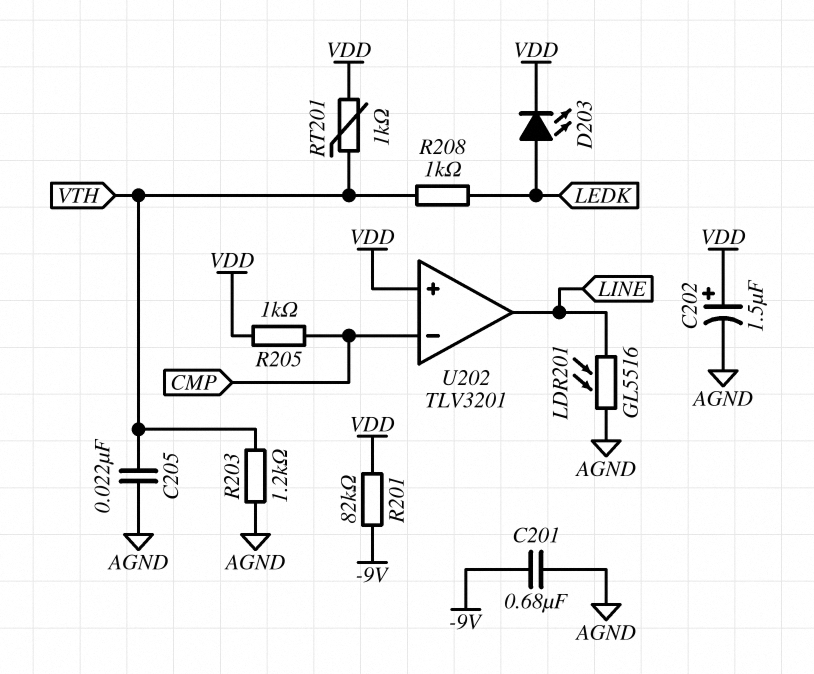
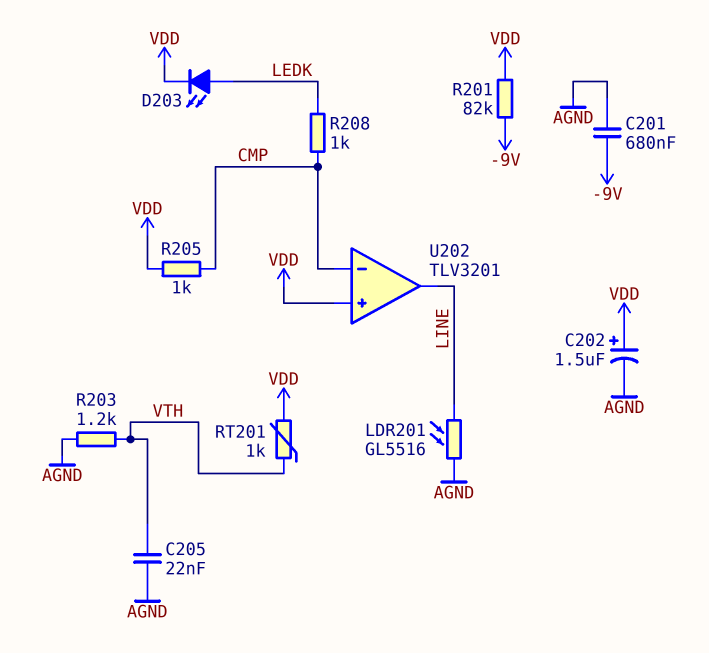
R208: 1k (LEDK, VTH) -> 1k (CMP, LEDK)

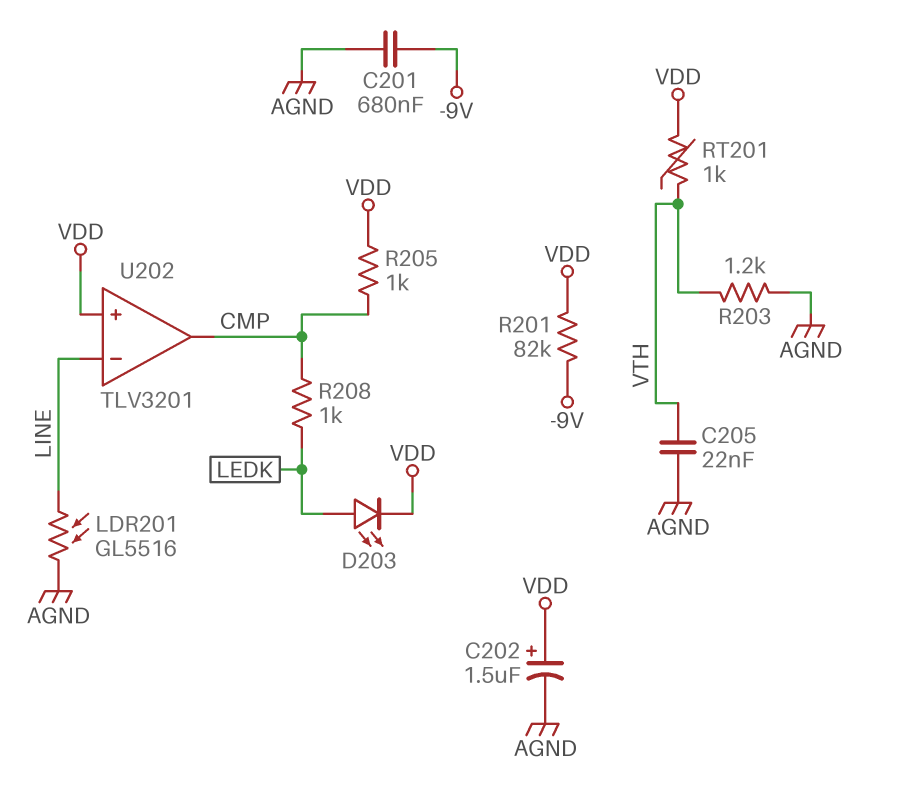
U202 pin in-: CMP -> LINE
U202 pin out: LINE -> CMP

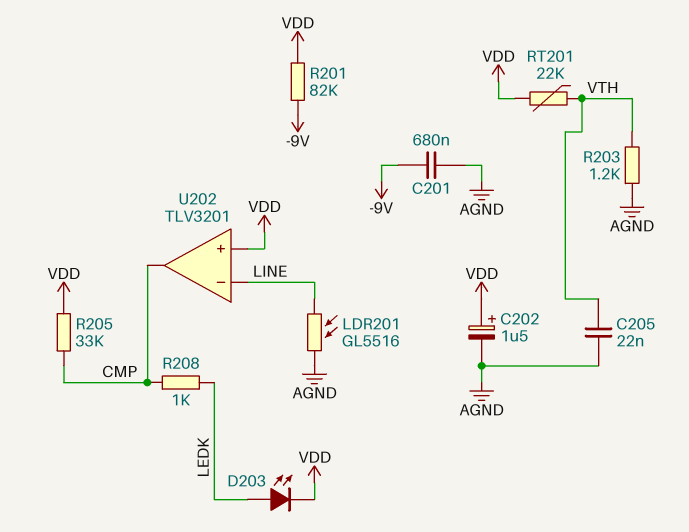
R205: 1k (CMP, VDD) -> 33k (CMP, VDD)
RT201: 1k (VDD, VTH) -> 22k (VDD, VTH)

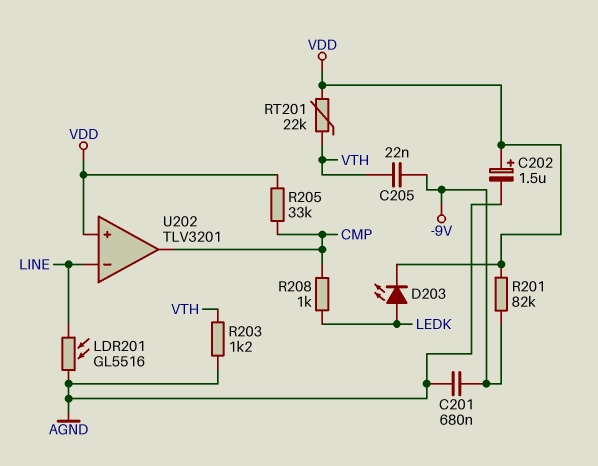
C205: 22nF (AGND, VTH) -> 22nF (-9V, VTH)

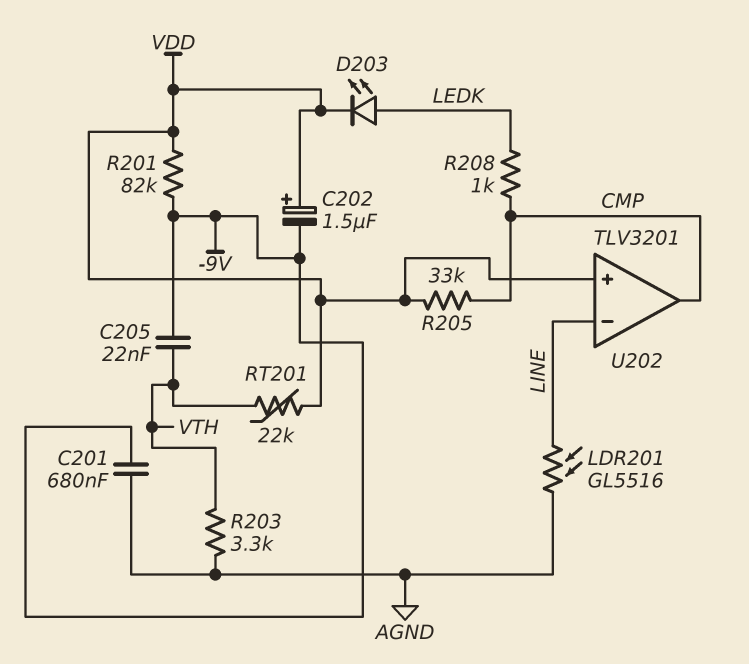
C202: 1.5uF (plus VDD, minus AGND) -> 1.5uF (plus VDD, minus -9V)
R203: 1.2k (AGND, VTH) -> 3.3k (AGND, VTH)

